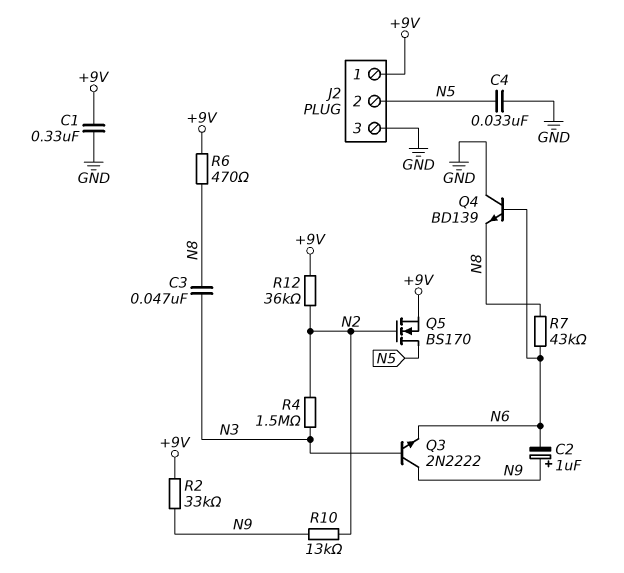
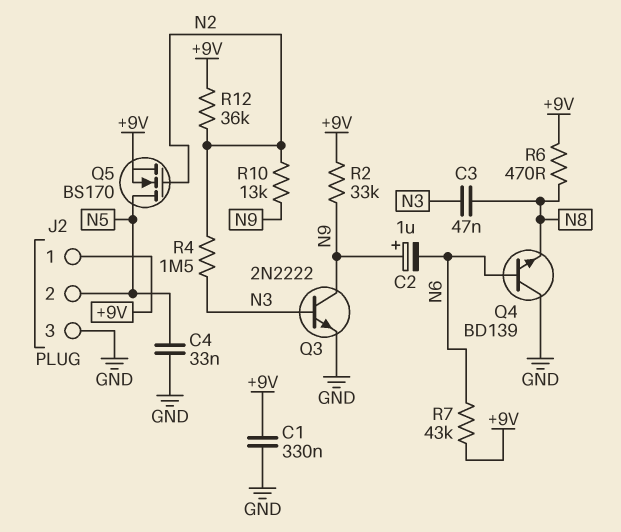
Q3: NPN 2N2222 (B N3, C N9, E N6) -> NPN 2N2222 (B N3, C N9, E GND)
R7: 43k (N6, N8) -> 43k (+9V, N6)

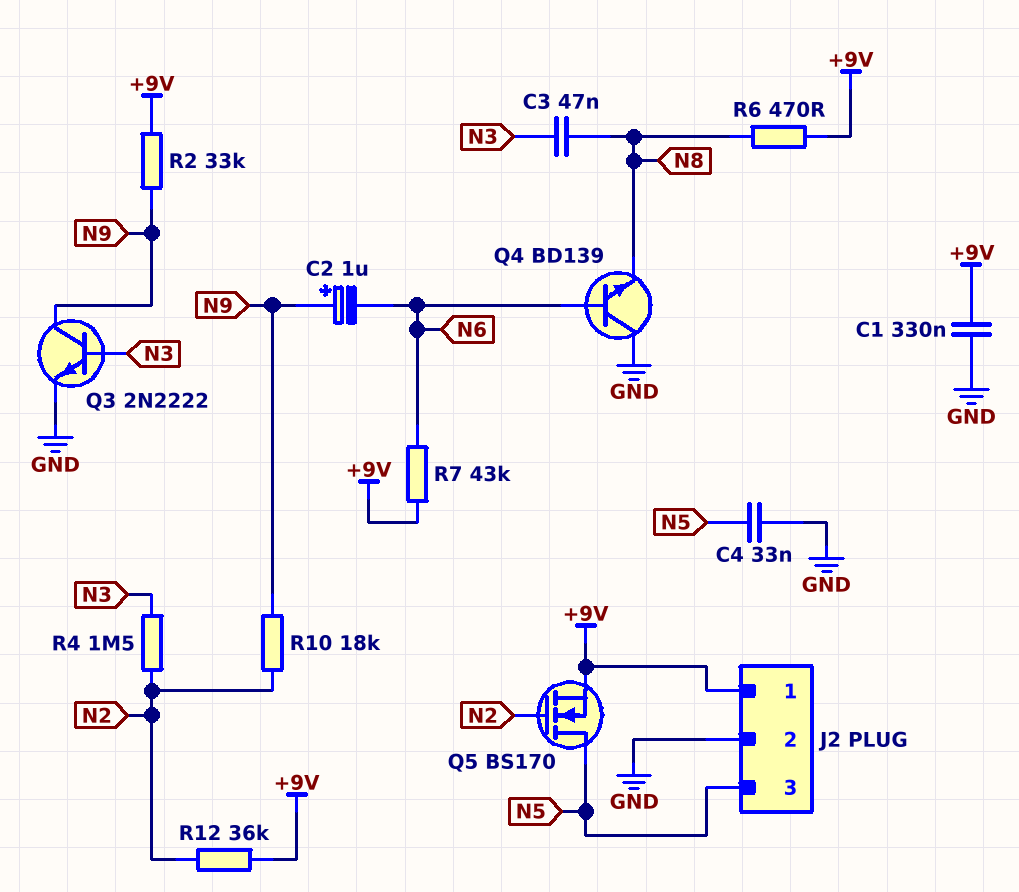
J2 pin 2: N5 -> GND
J2 pin 3: GND -> N5
R10: 13k (N2, N9) -> 18k (N2, N9)

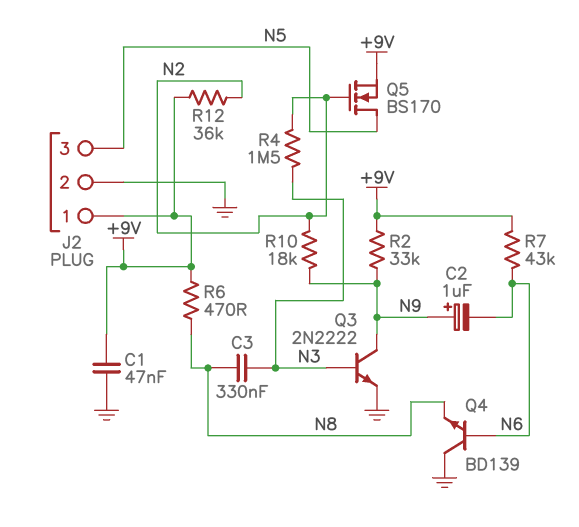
C1: 330nF (+9V, GND) -> 47nF (+9V, GND)
C3: 47nF (N3, N8) -> 330nF (N3, N8)
C4: 33nF (GND, N5) -> none

